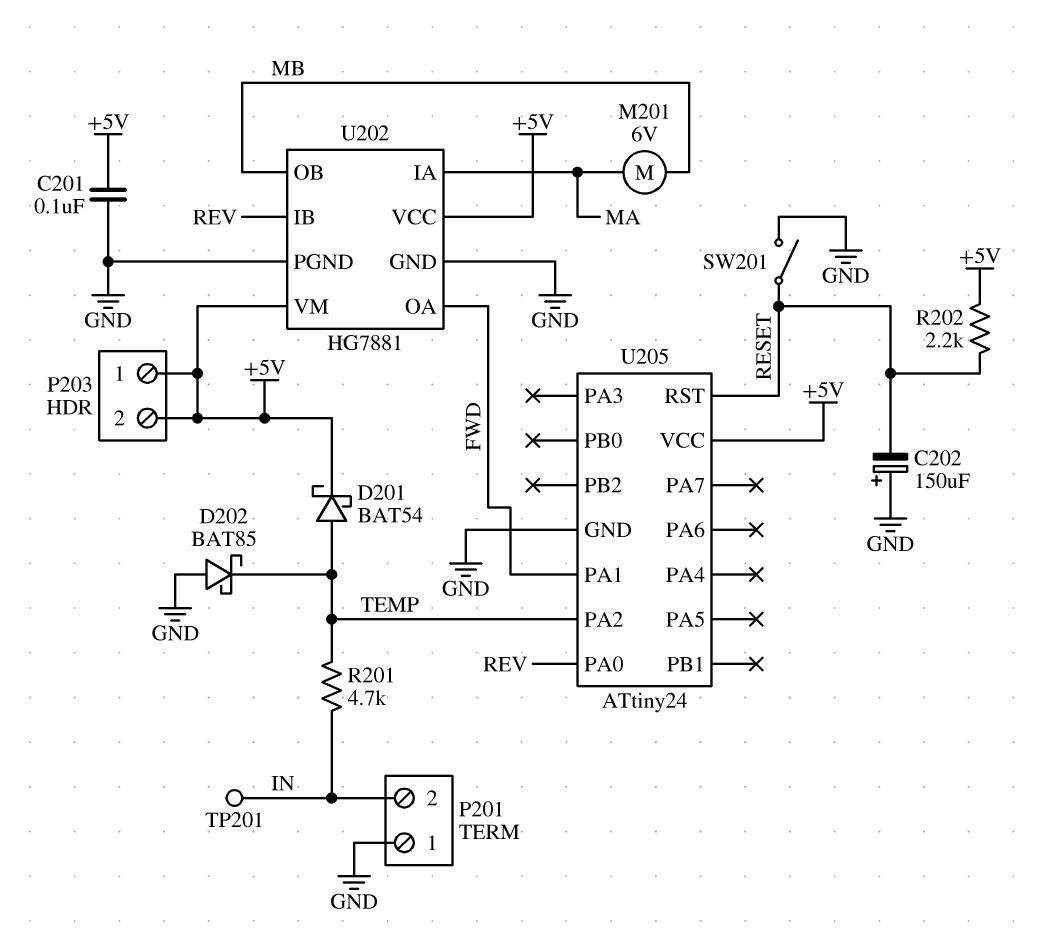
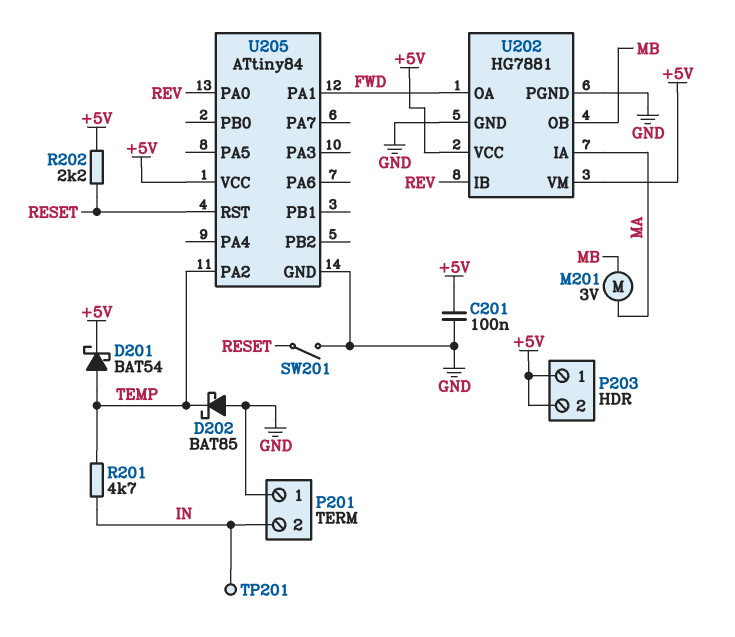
C202: 150uF (plus GND, minus RESET) -> none
M201: motor 6V (MA, MB) -> motor 3V (MA, MB)
U205: ATtiny24 -> ATtiny84

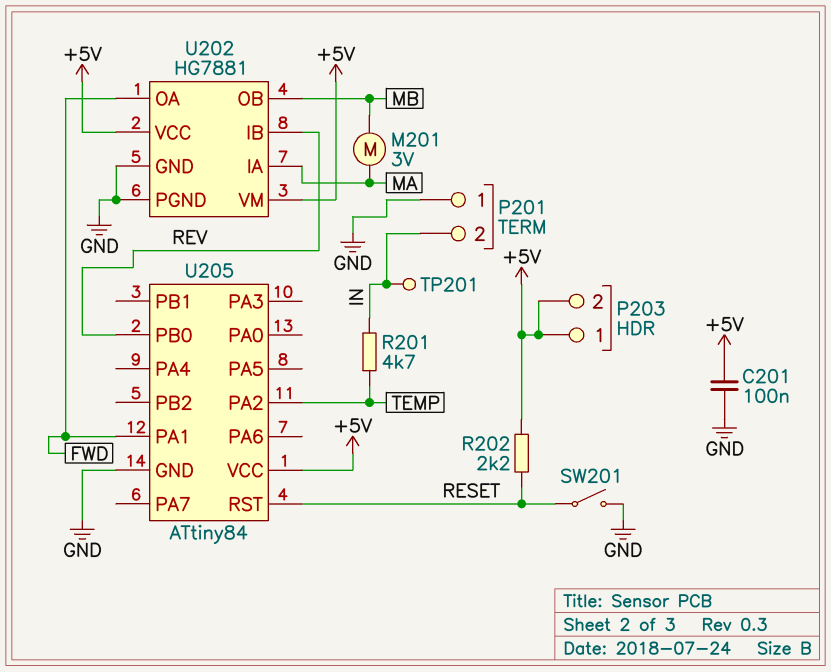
D201: schottky BAT54 (A TEMP, K +5V) -> none
D202: schottky BAT85 (A GND, K TEMP) -> none
U205 pin PA0: REV -> none
U205 pin PB0: none -> REV

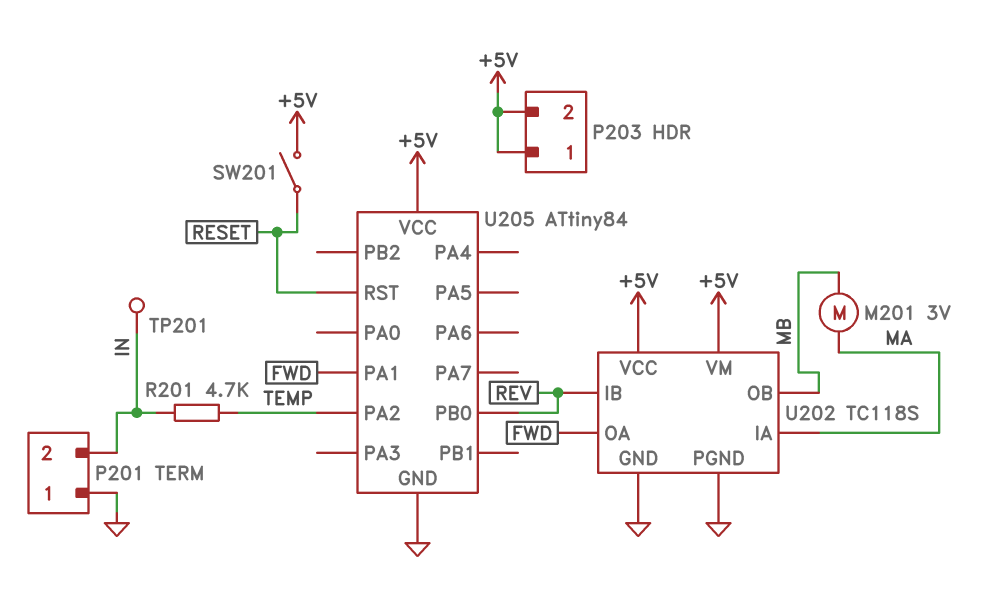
C201: 100nF (+5V, GND) -> none
R202: 2.2k (+5V, RESET) -> none
SW201: switch (GND, RESET) -> switch (+5V, RESET)
U202: HG7881 -> TC118S

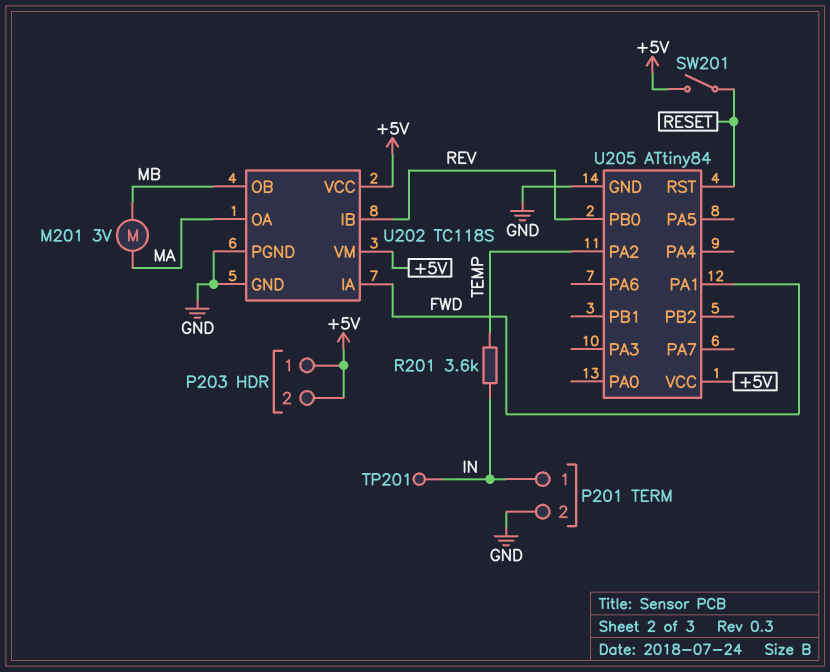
P201 pin 1: GND -> IN
P201 pin 2: IN -> GND
R201: 4.7k (IN, TEMP) -> 3.6k (IN, TEMP)
U202 pin IA: MA -> FWD
U202 pin OA: FWD -> MA

